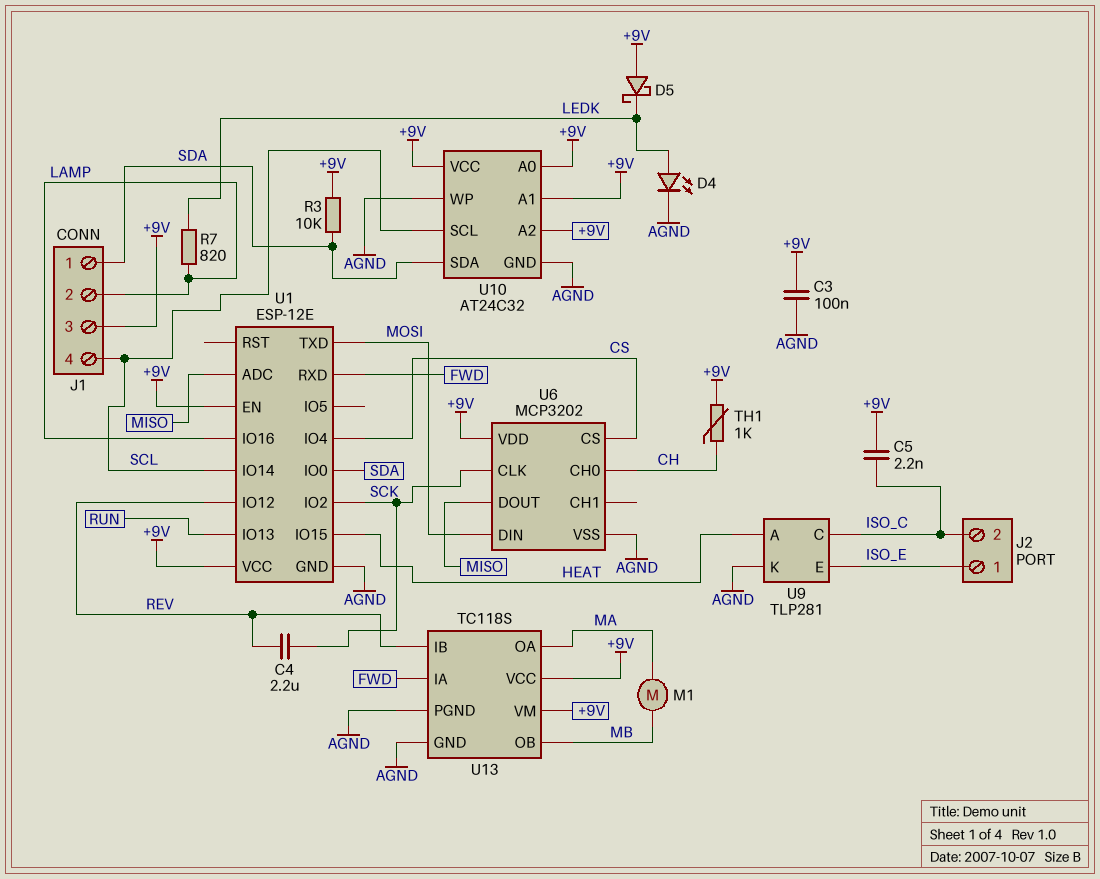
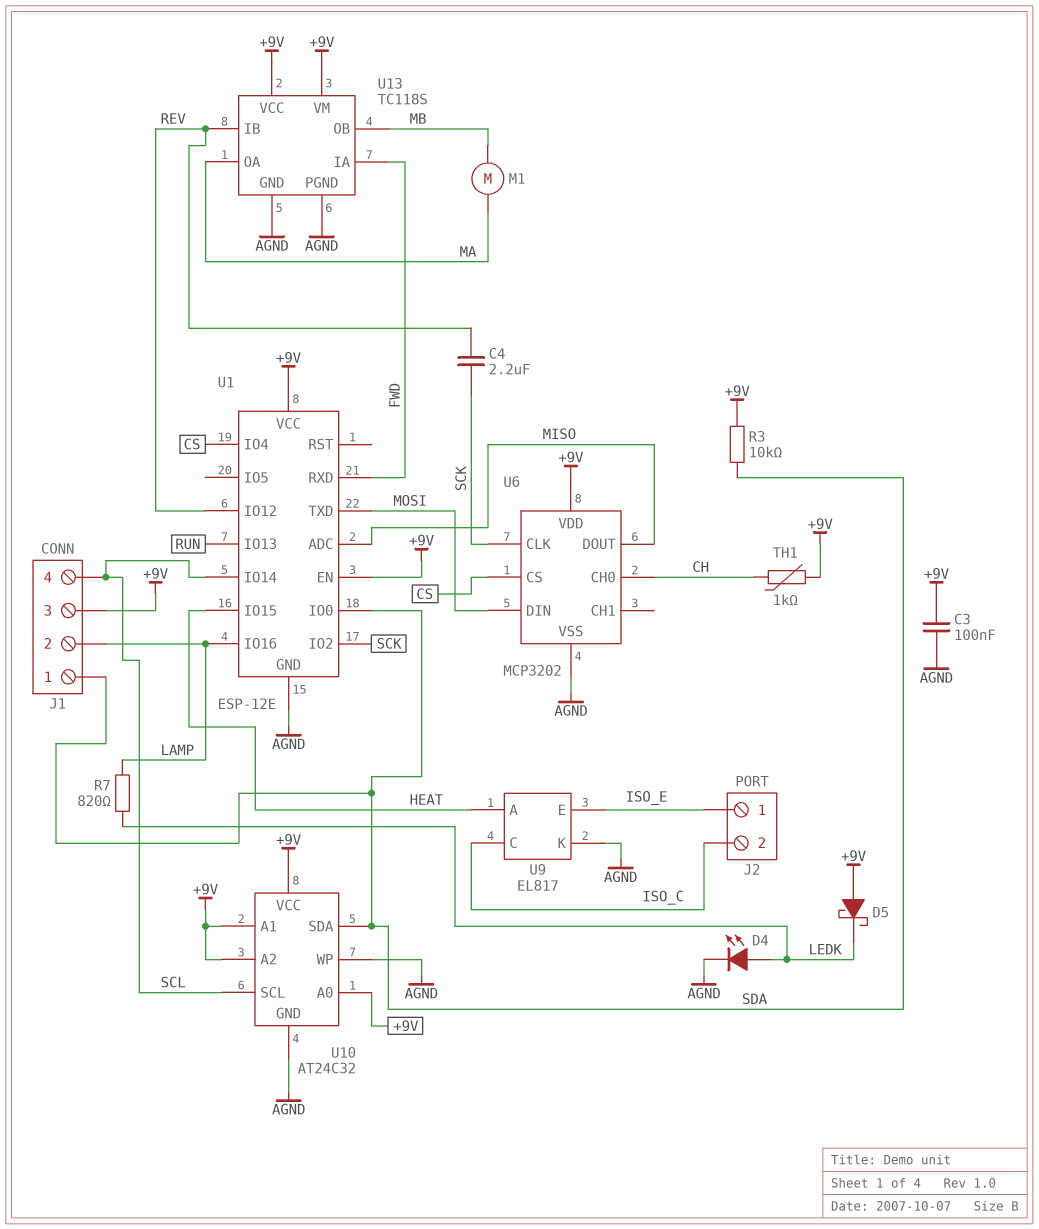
C5: 2.2nF (+9V, ISO_C) -> none
U9: TLP281 -> EL817

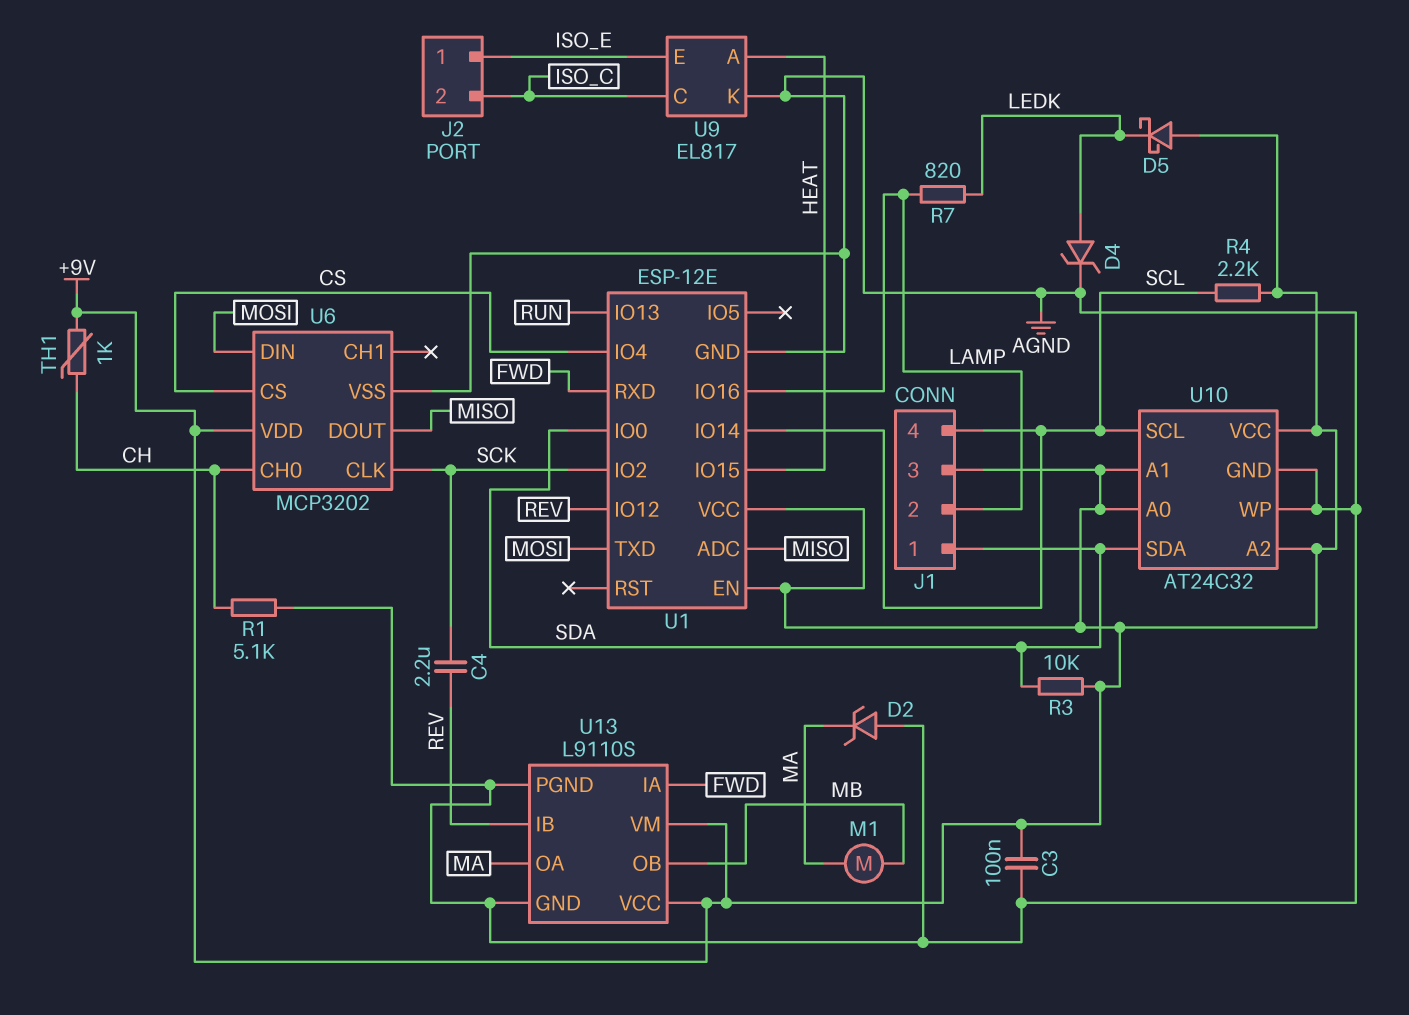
D2: none -> zener (A AGND, K MA)
D4: LED (A LEDK, K AGND) -> zener (A LEDK, K AGND)
R1: none -> 5.1k (AGND, CH)
R4: none -> 2.2k (+9V, SCL)
U13: TC118S -> L9110S

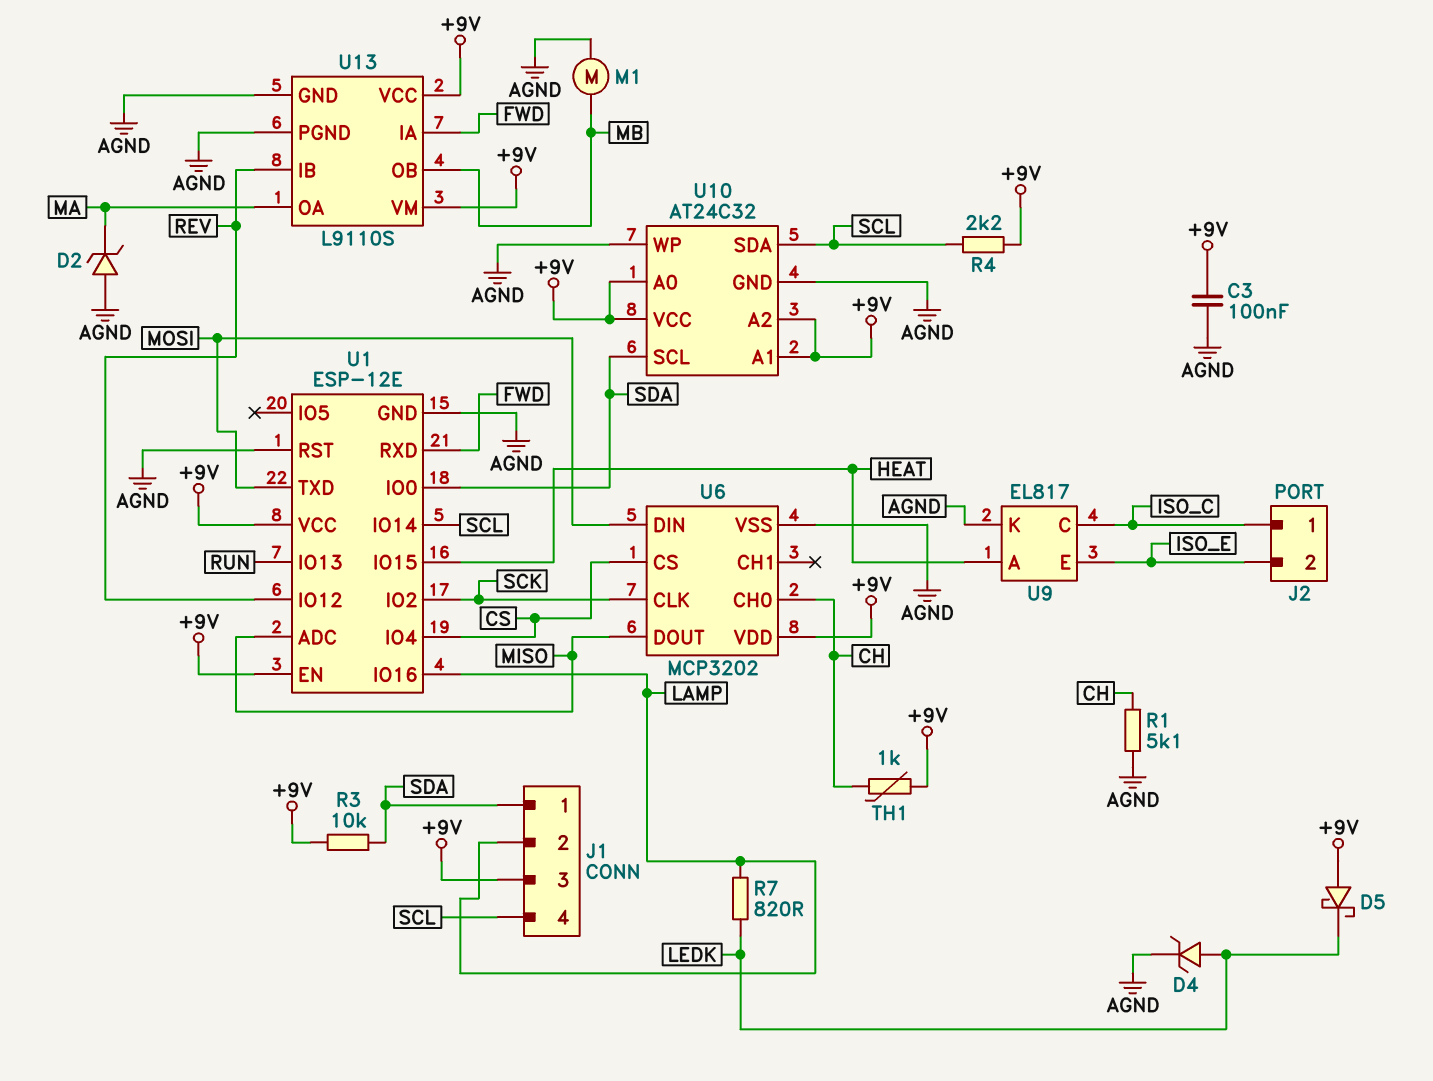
C4: 2.2uF (REV, SCK) -> none
J2 pin 1: ISO_E -> ISO_C
J2 pin 2: ISO_C -> ISO_E
M1: motor (MA, MB) -> motor (AGND, MB)
U1 pin RST: none -> AGND
U10 pin SCL: SCL -> SDA
U10 pin SDA: SDA -> SCL

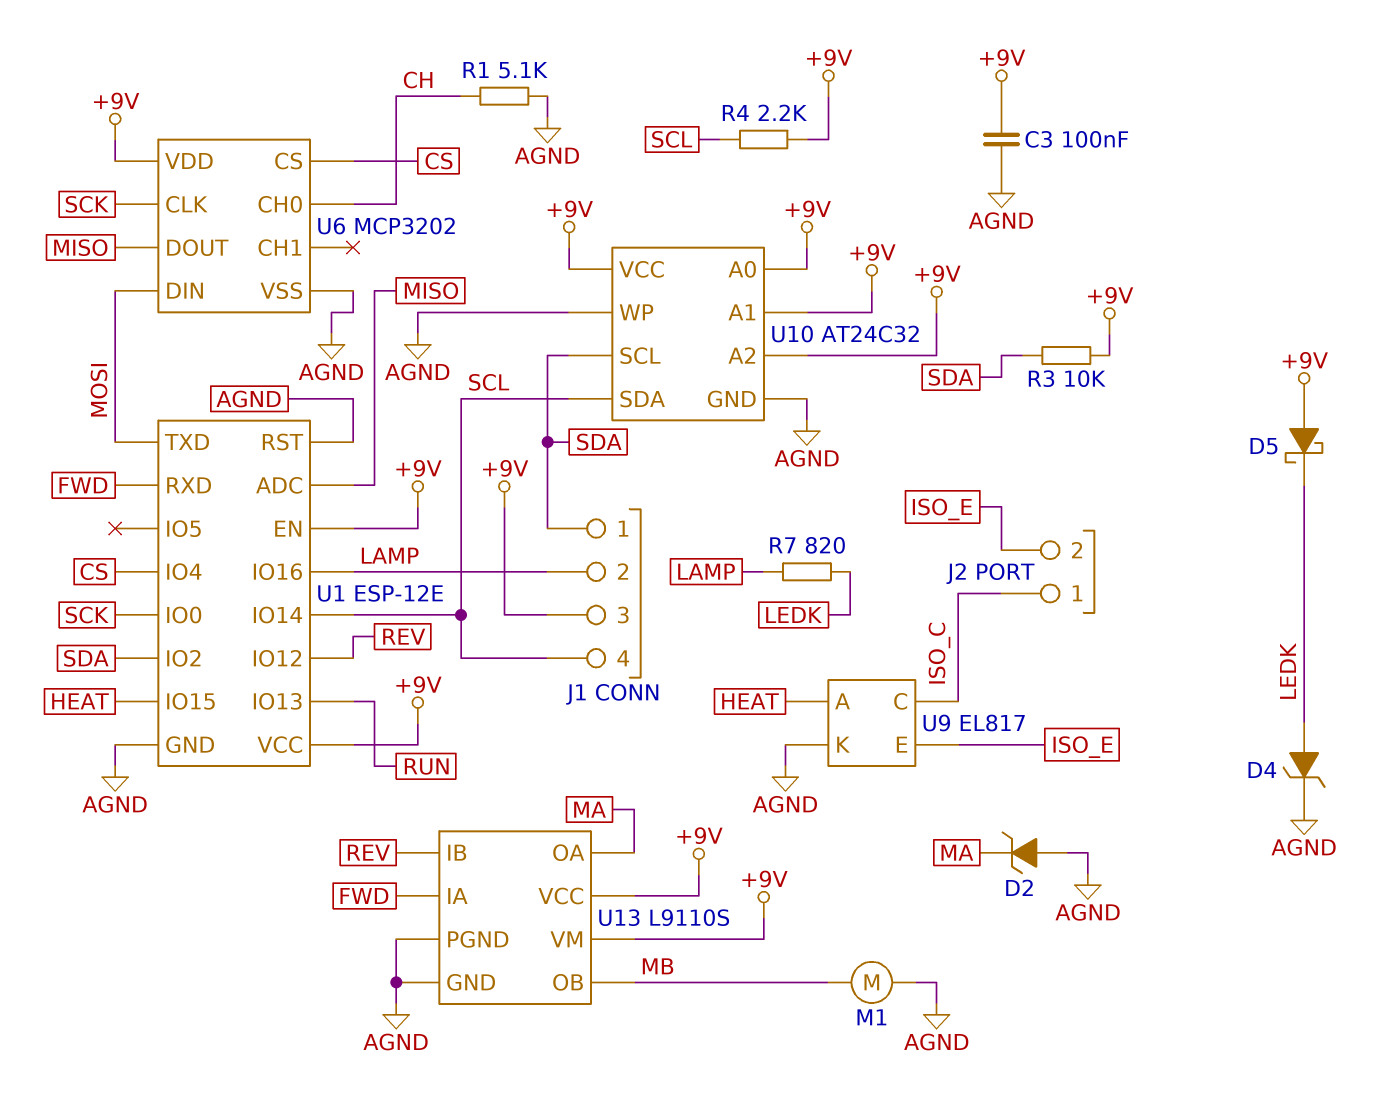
TH1: 1k (+9V, CH) -> none
U1 pin IO0: SDA -> SCK
U1 pin IO2: SCK -> SDA

